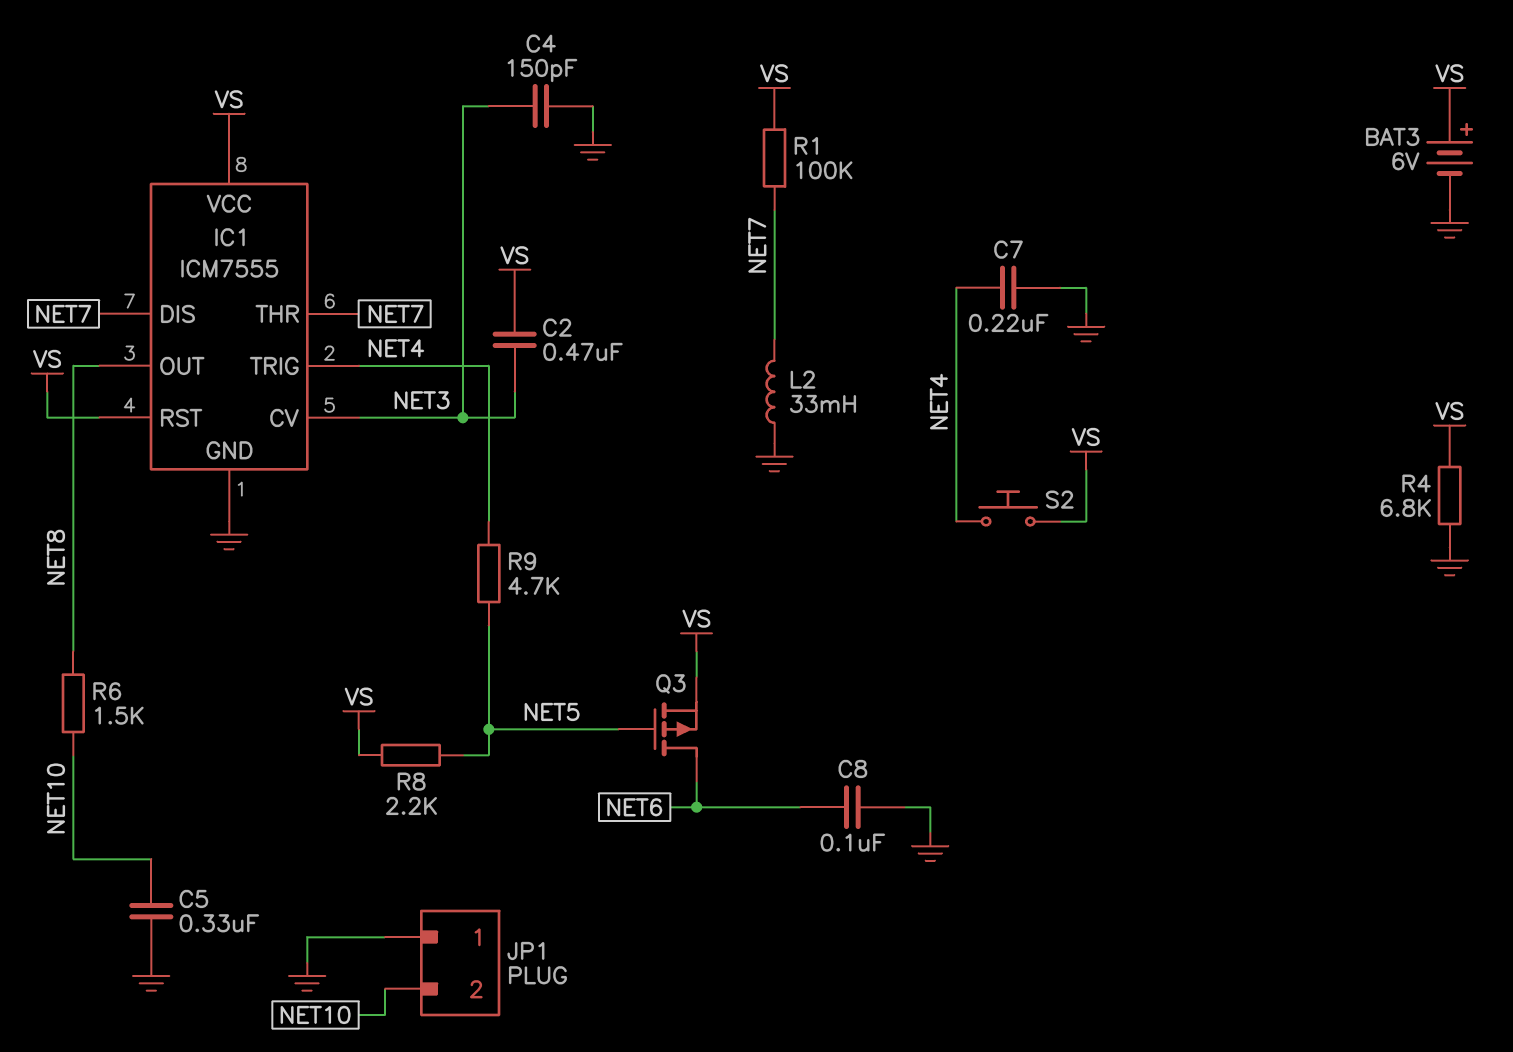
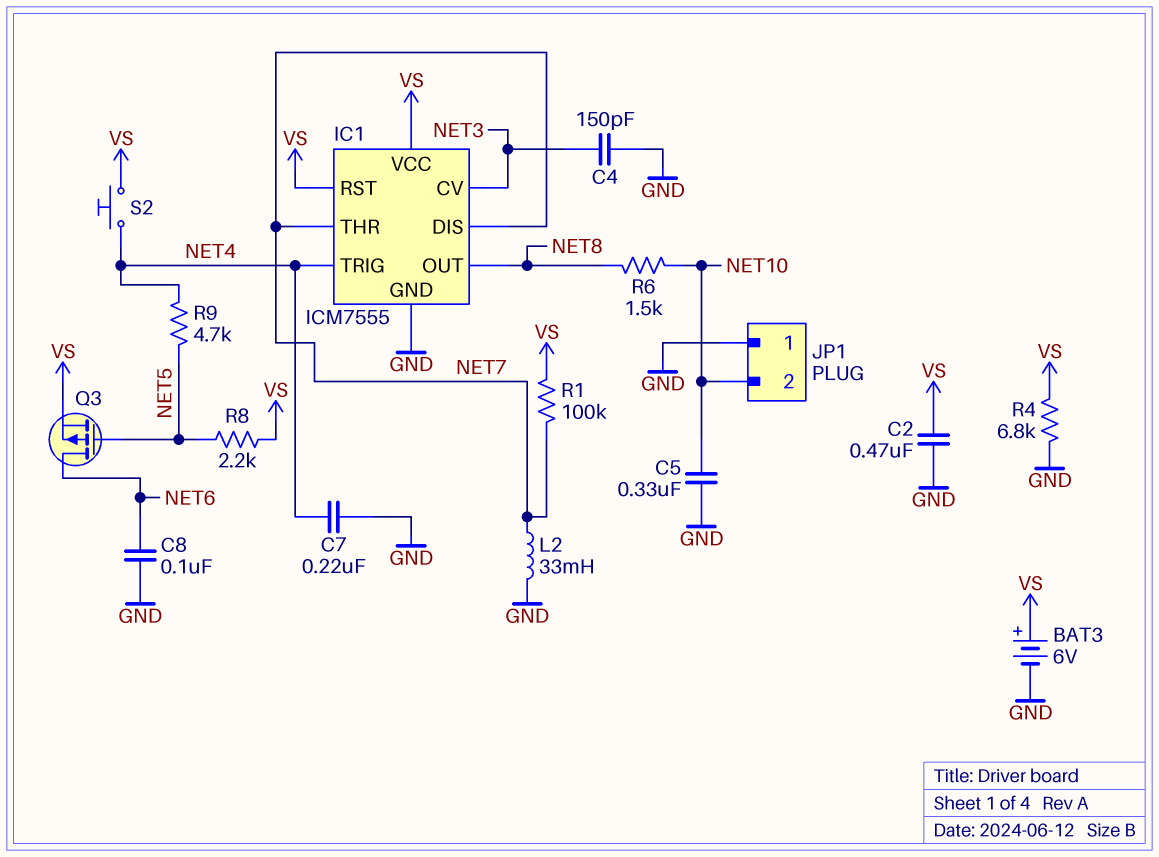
C2: 470nF (NET3, VS) -> 470nF (GND, VS)

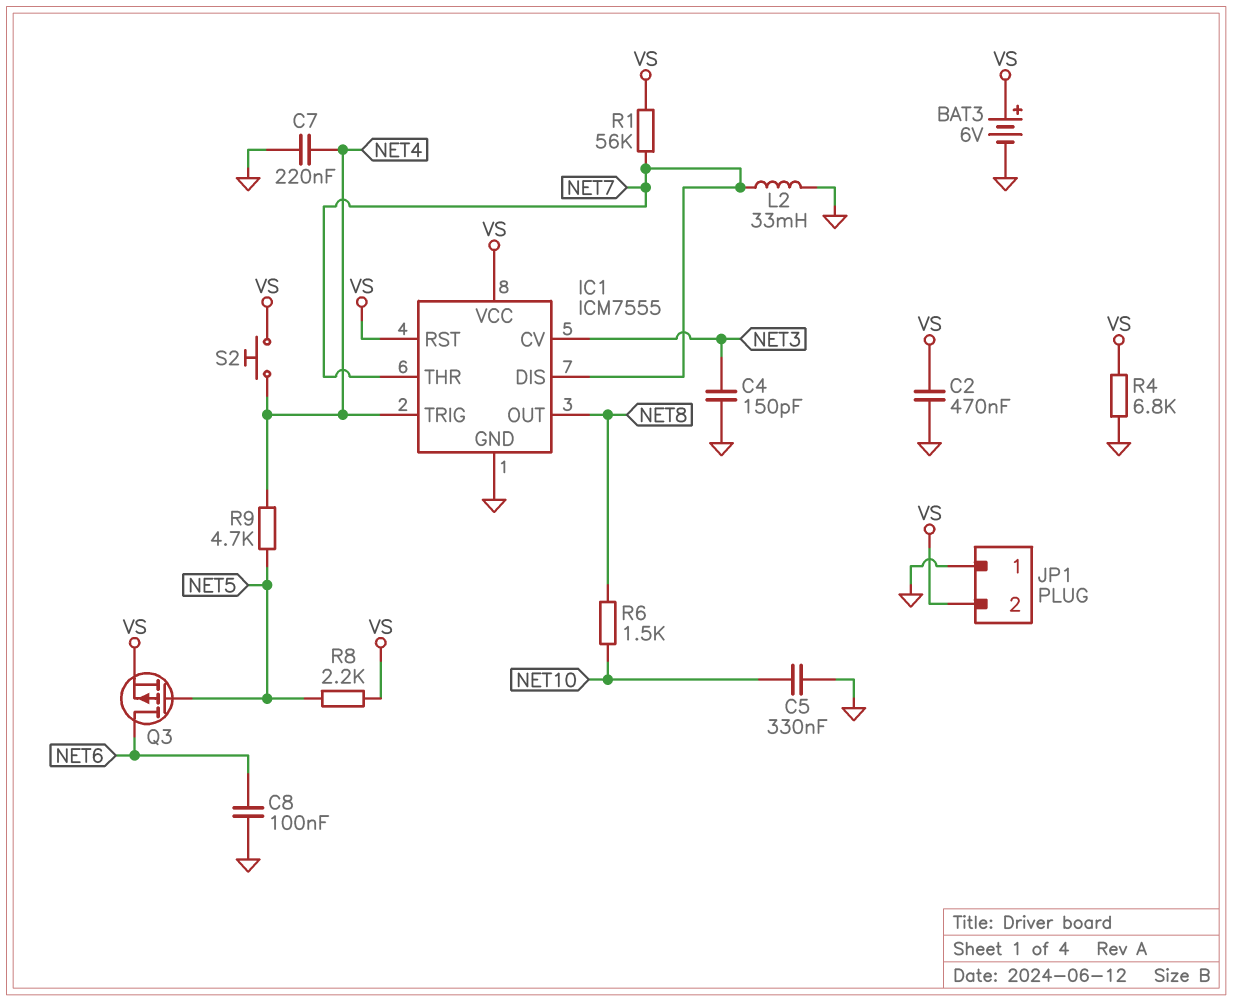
JP1 pin 2: NET10 -> VS
R1: 100k (NET7, VS) -> 56k (NET7, VS)

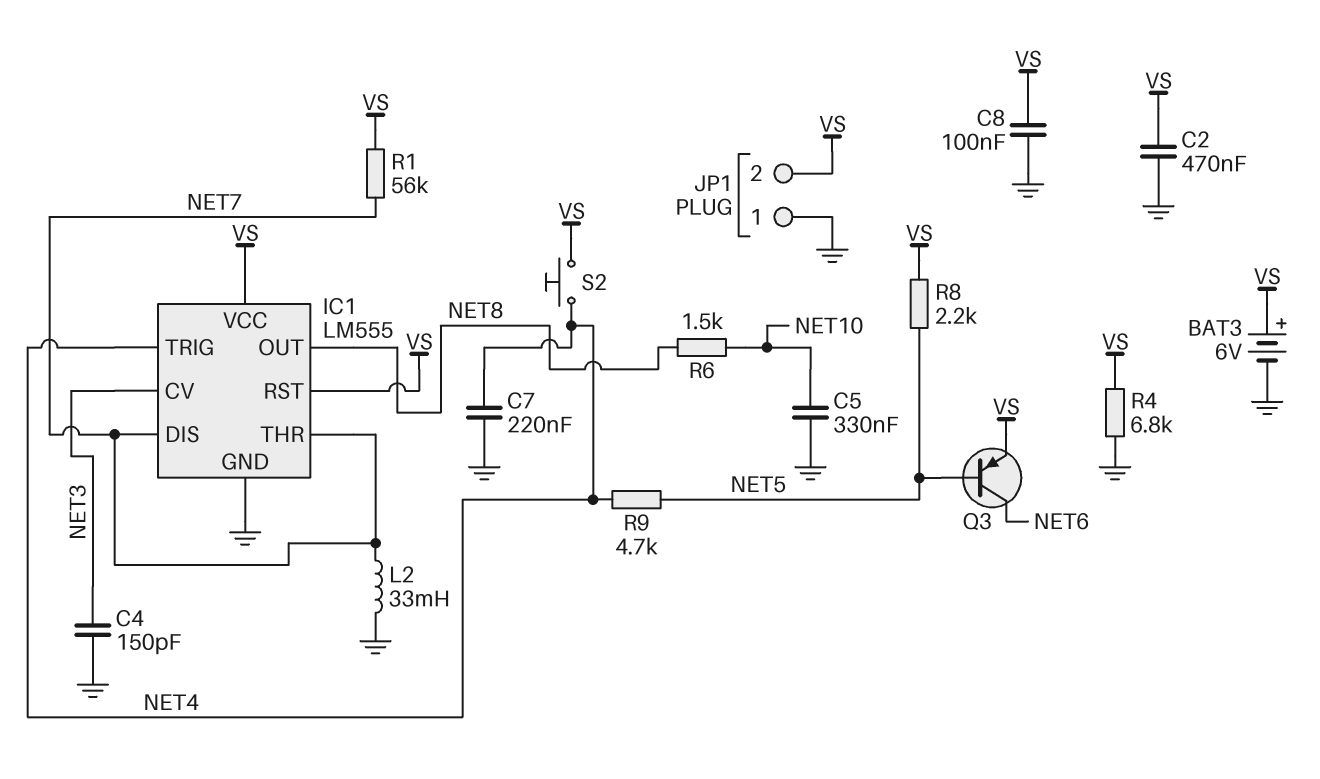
C8: 100nF (GND, NET6) -> 100nF (GND, VS)
IC1: ICM7555 -> LM555
Q3: PMOS (G NET5, D NET6, S VS) -> PNP (B NET5, C NET6, E VS)

